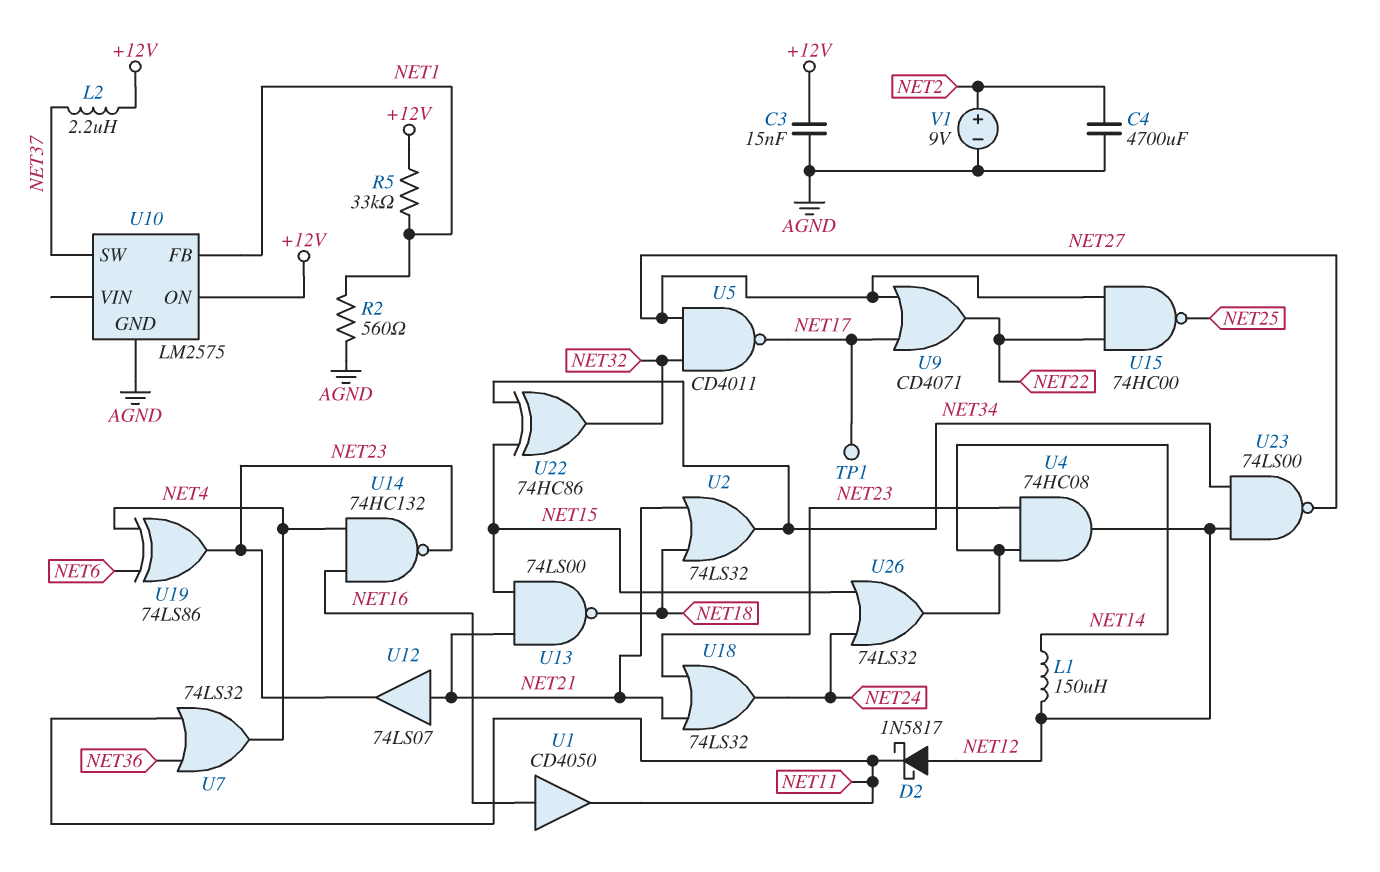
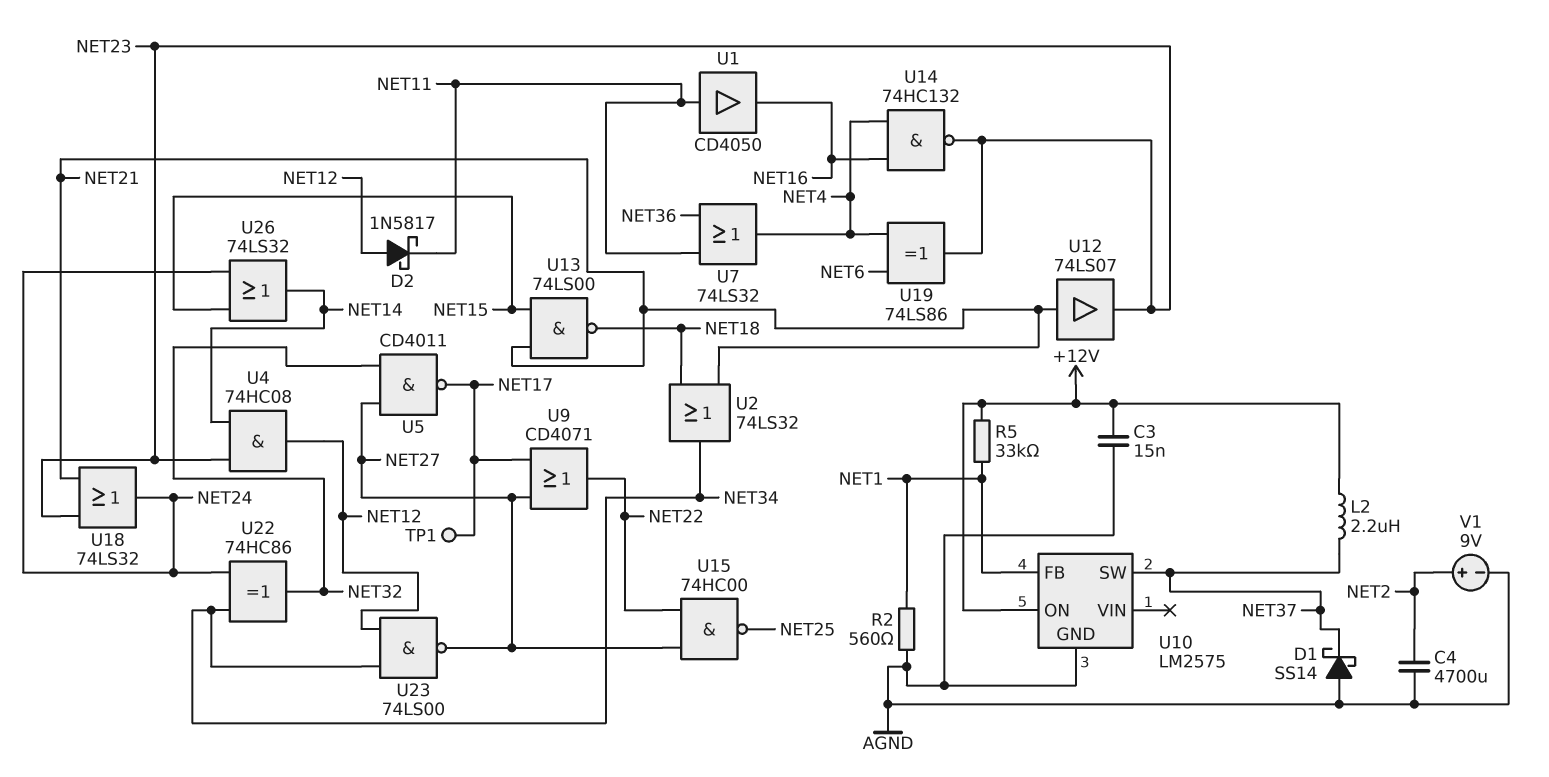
D1: none -> schottky SS14 (A AGND, K NET37)
L1: 150uH (NET12, NET14) -> none
U1: buffer CD4050 (in NET16, out NET11) -> buffer CD4050 (in NET11, out NET16)
U22: XOR 74HC86 (in NET15, in NET34, out NET32) -> XOR 74HC86 (in NET24, in NET34, out NET32)

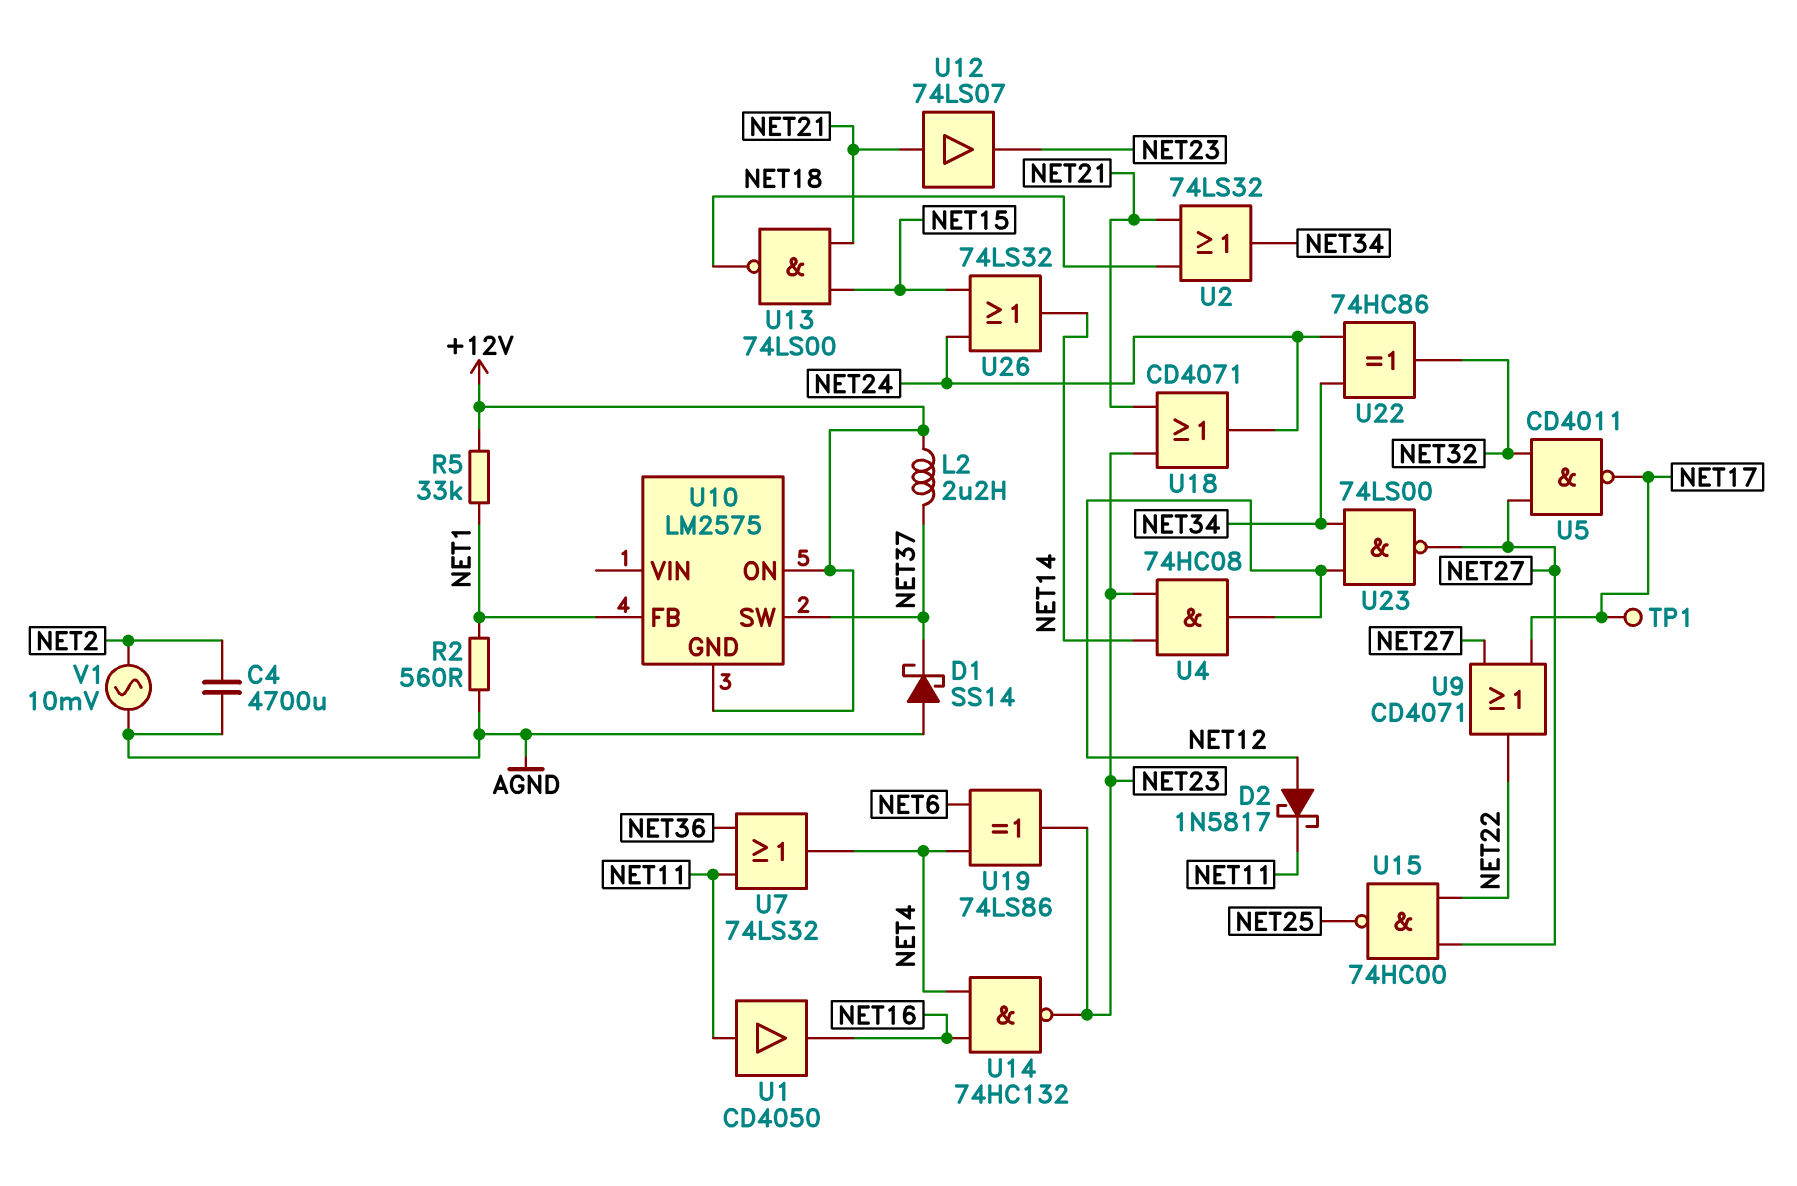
C3: 15nF (+12V, AGND) -> none
U10 pin GND: AGND -> +12V
U18: OR 74LS32 (in NET21, in NET23, out NET24) -> OR CD4071 (in NET21, in NET23, out NET24)
V1: 9V (plus NET2, minus AGND) -> AC 10mV (AGND, NET2)

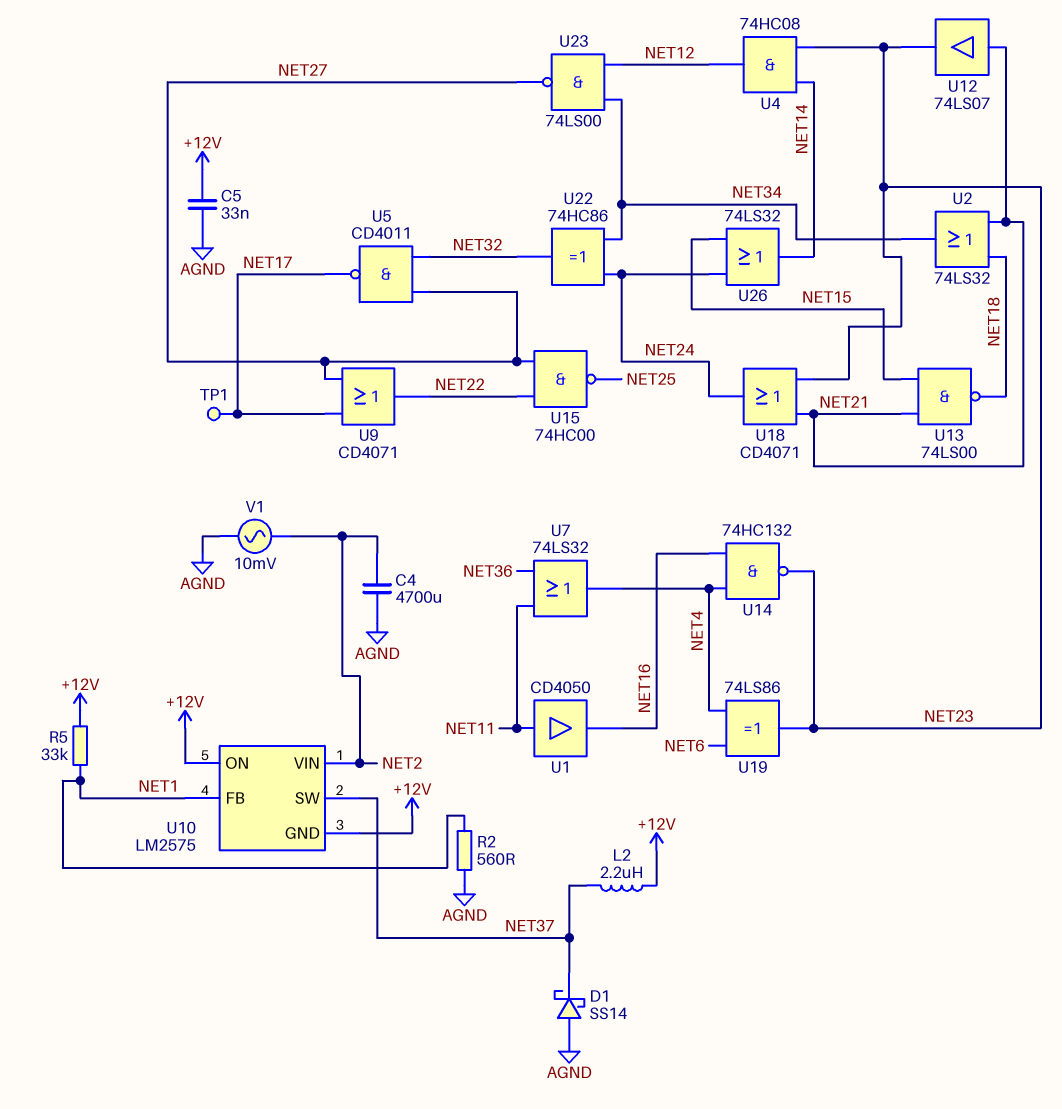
C5: none -> 33nF (+12V, AGND)
D2: schottky 1N5817 (A NET12, K NET11) -> none
U10 pin VIN: none -> NET2

